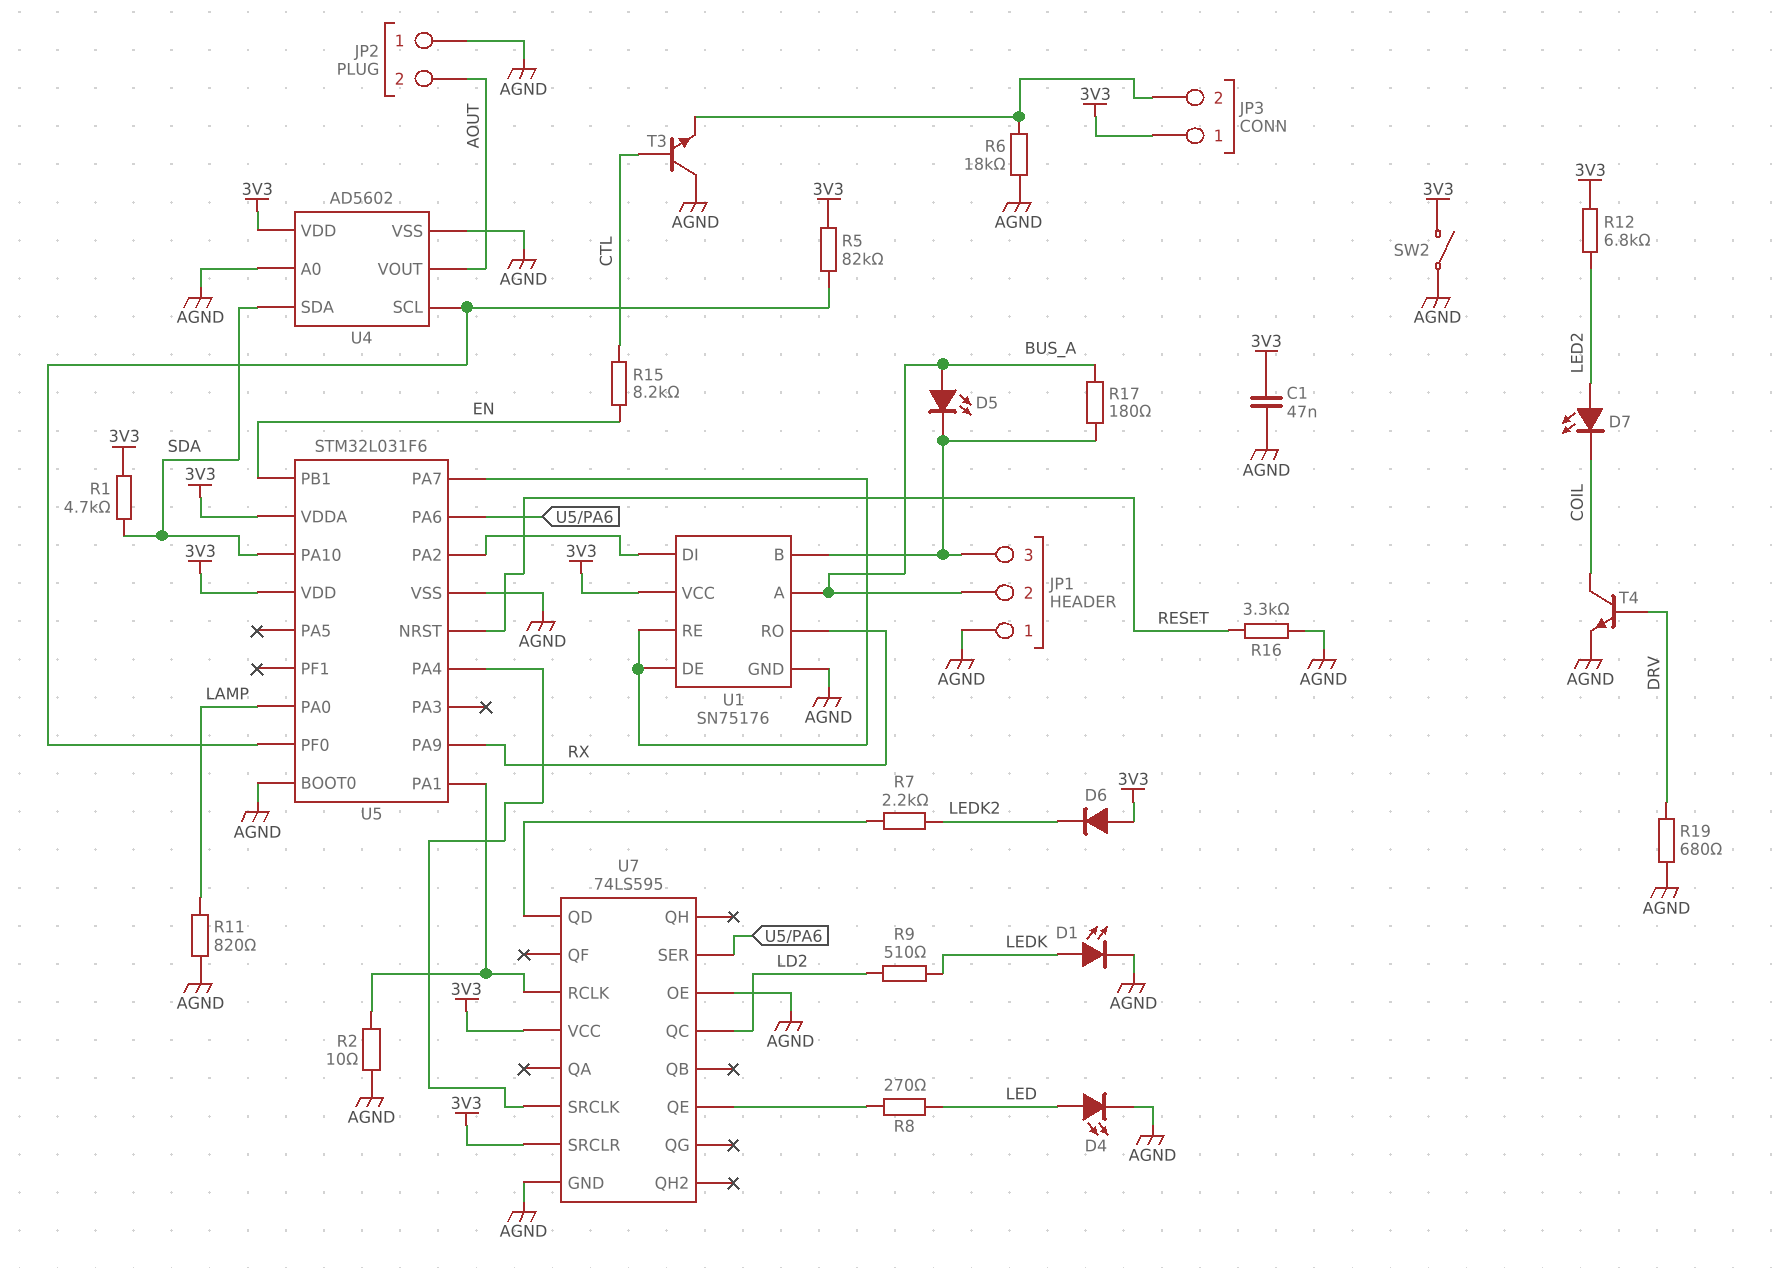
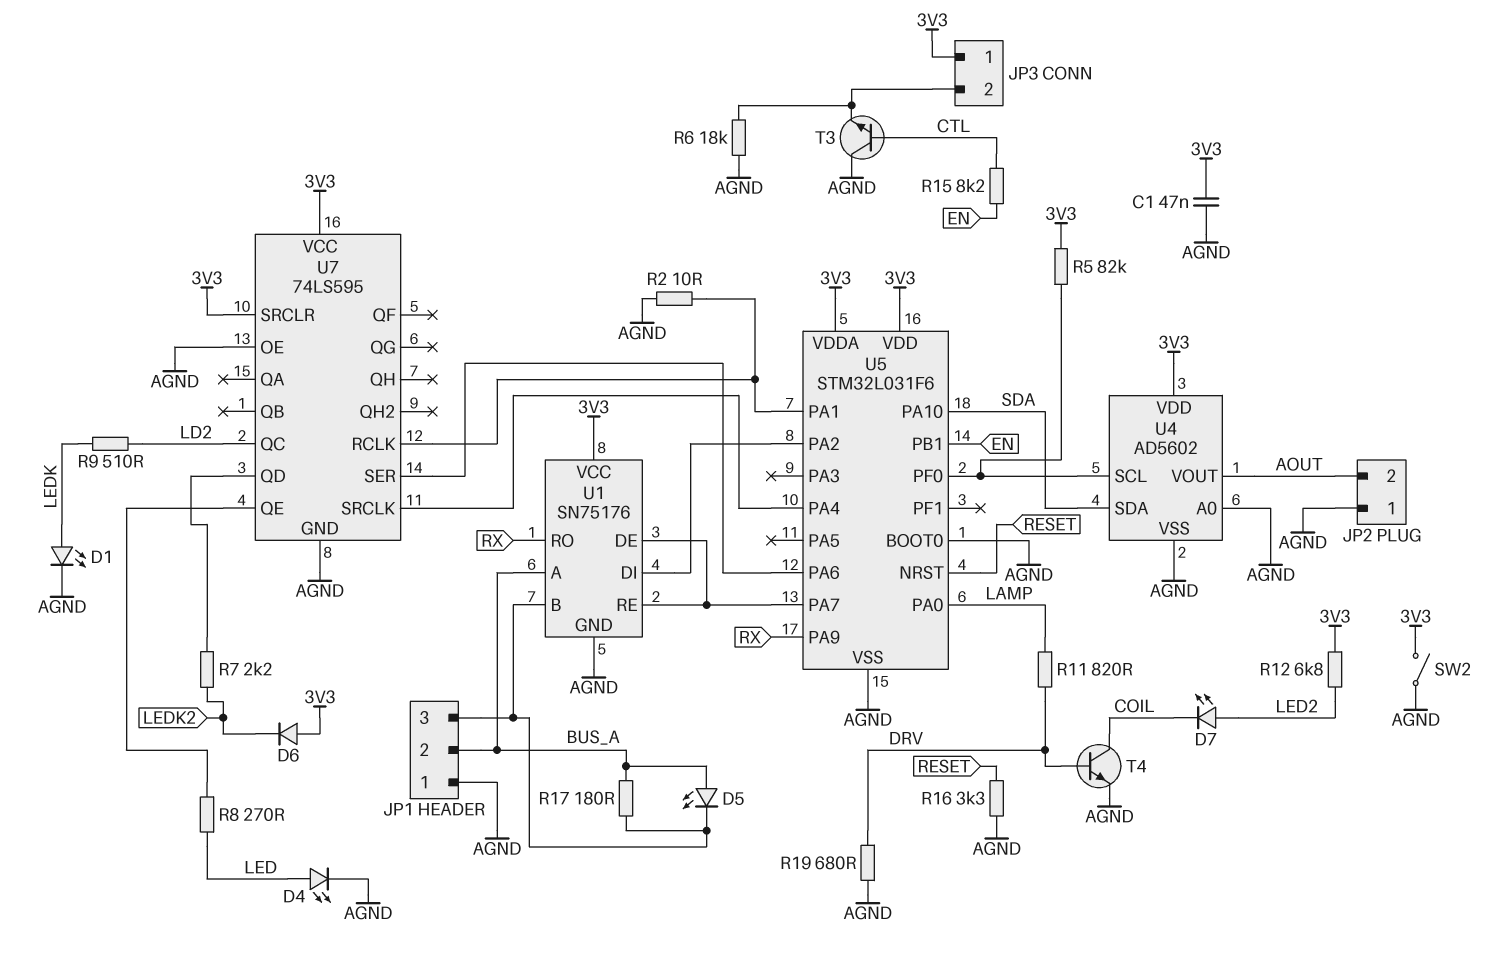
R1: 4.7k (3V3, SDA) -> none
R11: 820 (AGND, LAMP) -> 820 (DRV, LAMP)

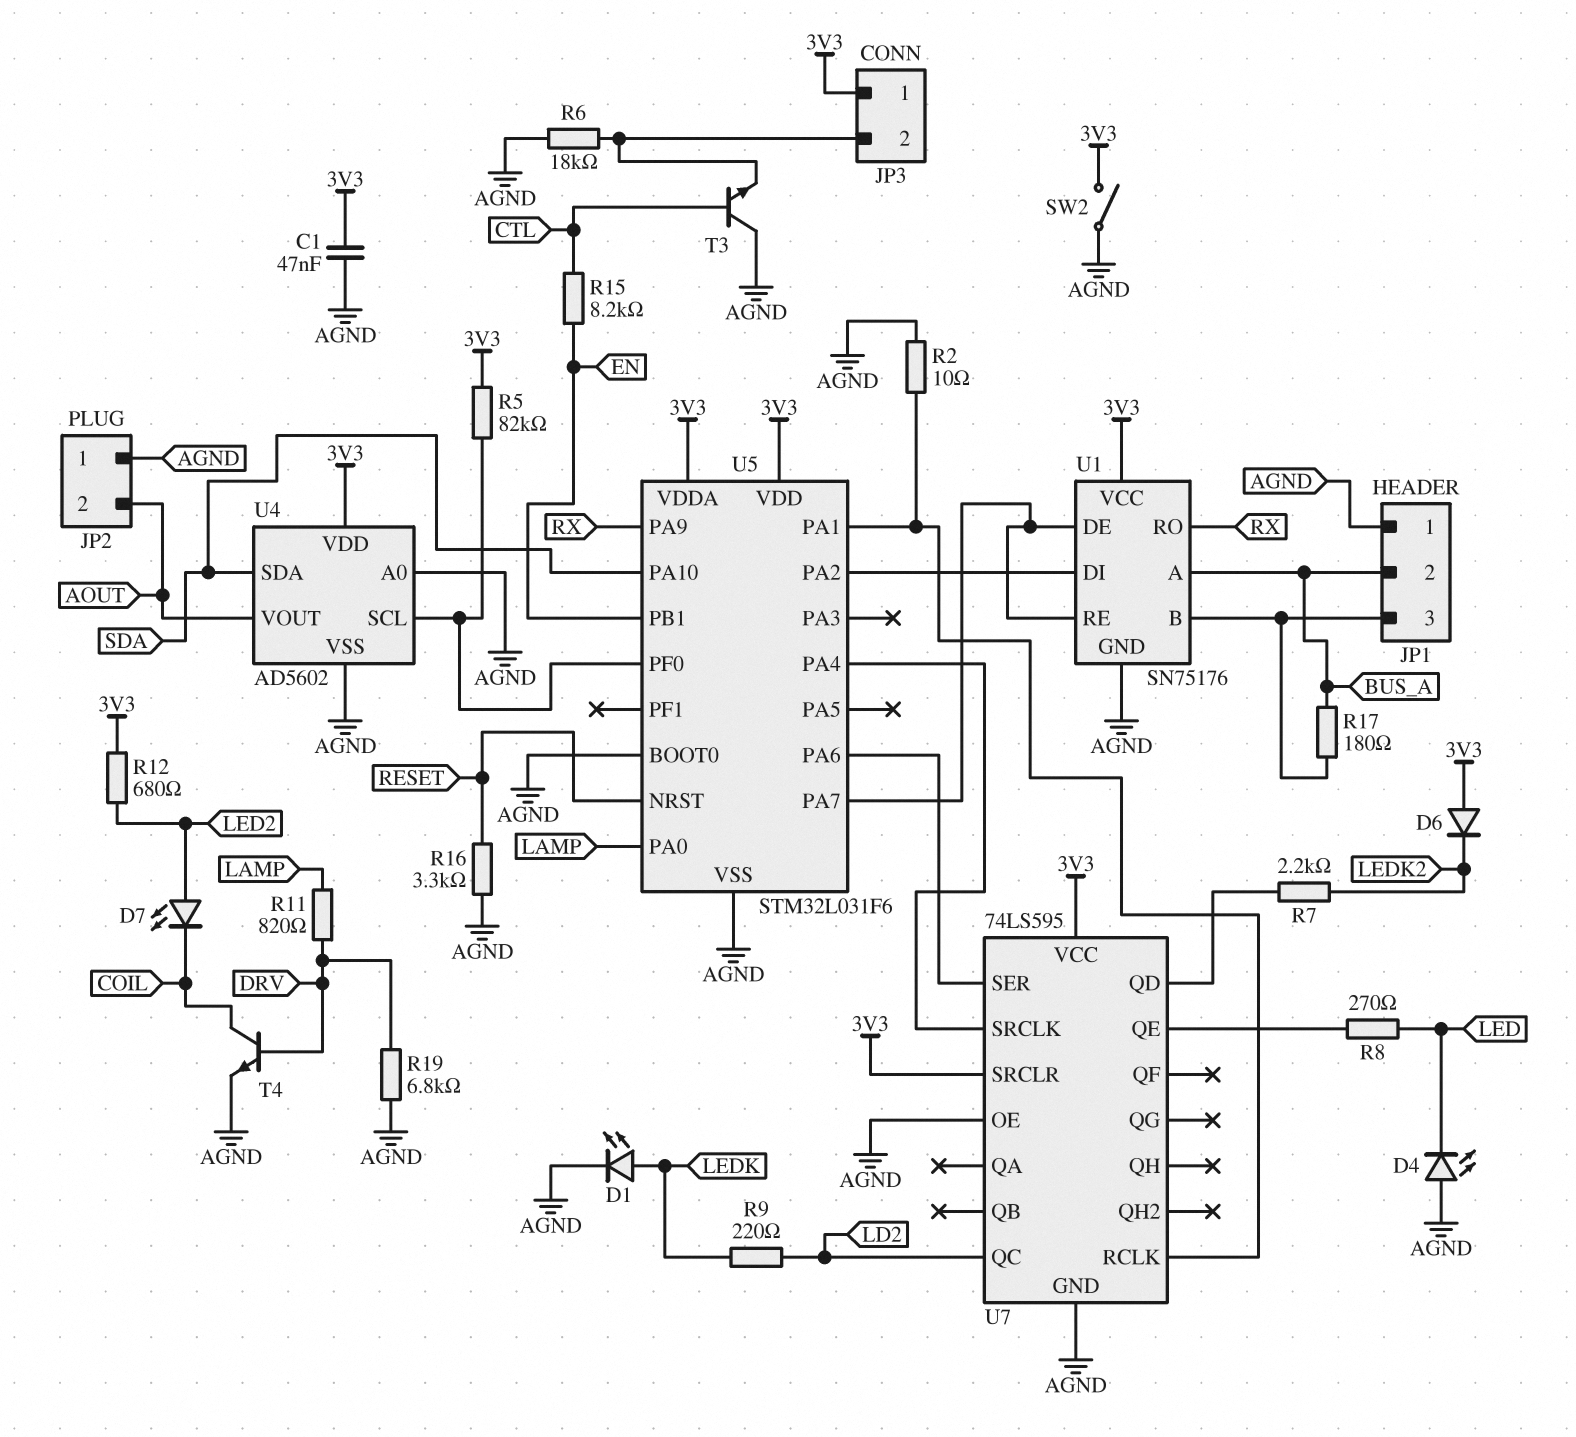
D4: LED (A LED, K AGND) -> LED (A AGND, K LED)
D5: LED (A BUS_A, K JP1/3) -> none
R9: 510 (LD2, LEDK) -> 220 (LD2, LEDK)
R12: 6.8k (3V3, LED2) -> 680 (3V3, LED2)
R19: 680 (AGND, DRV) -> 6.8k (AGND, DRV)

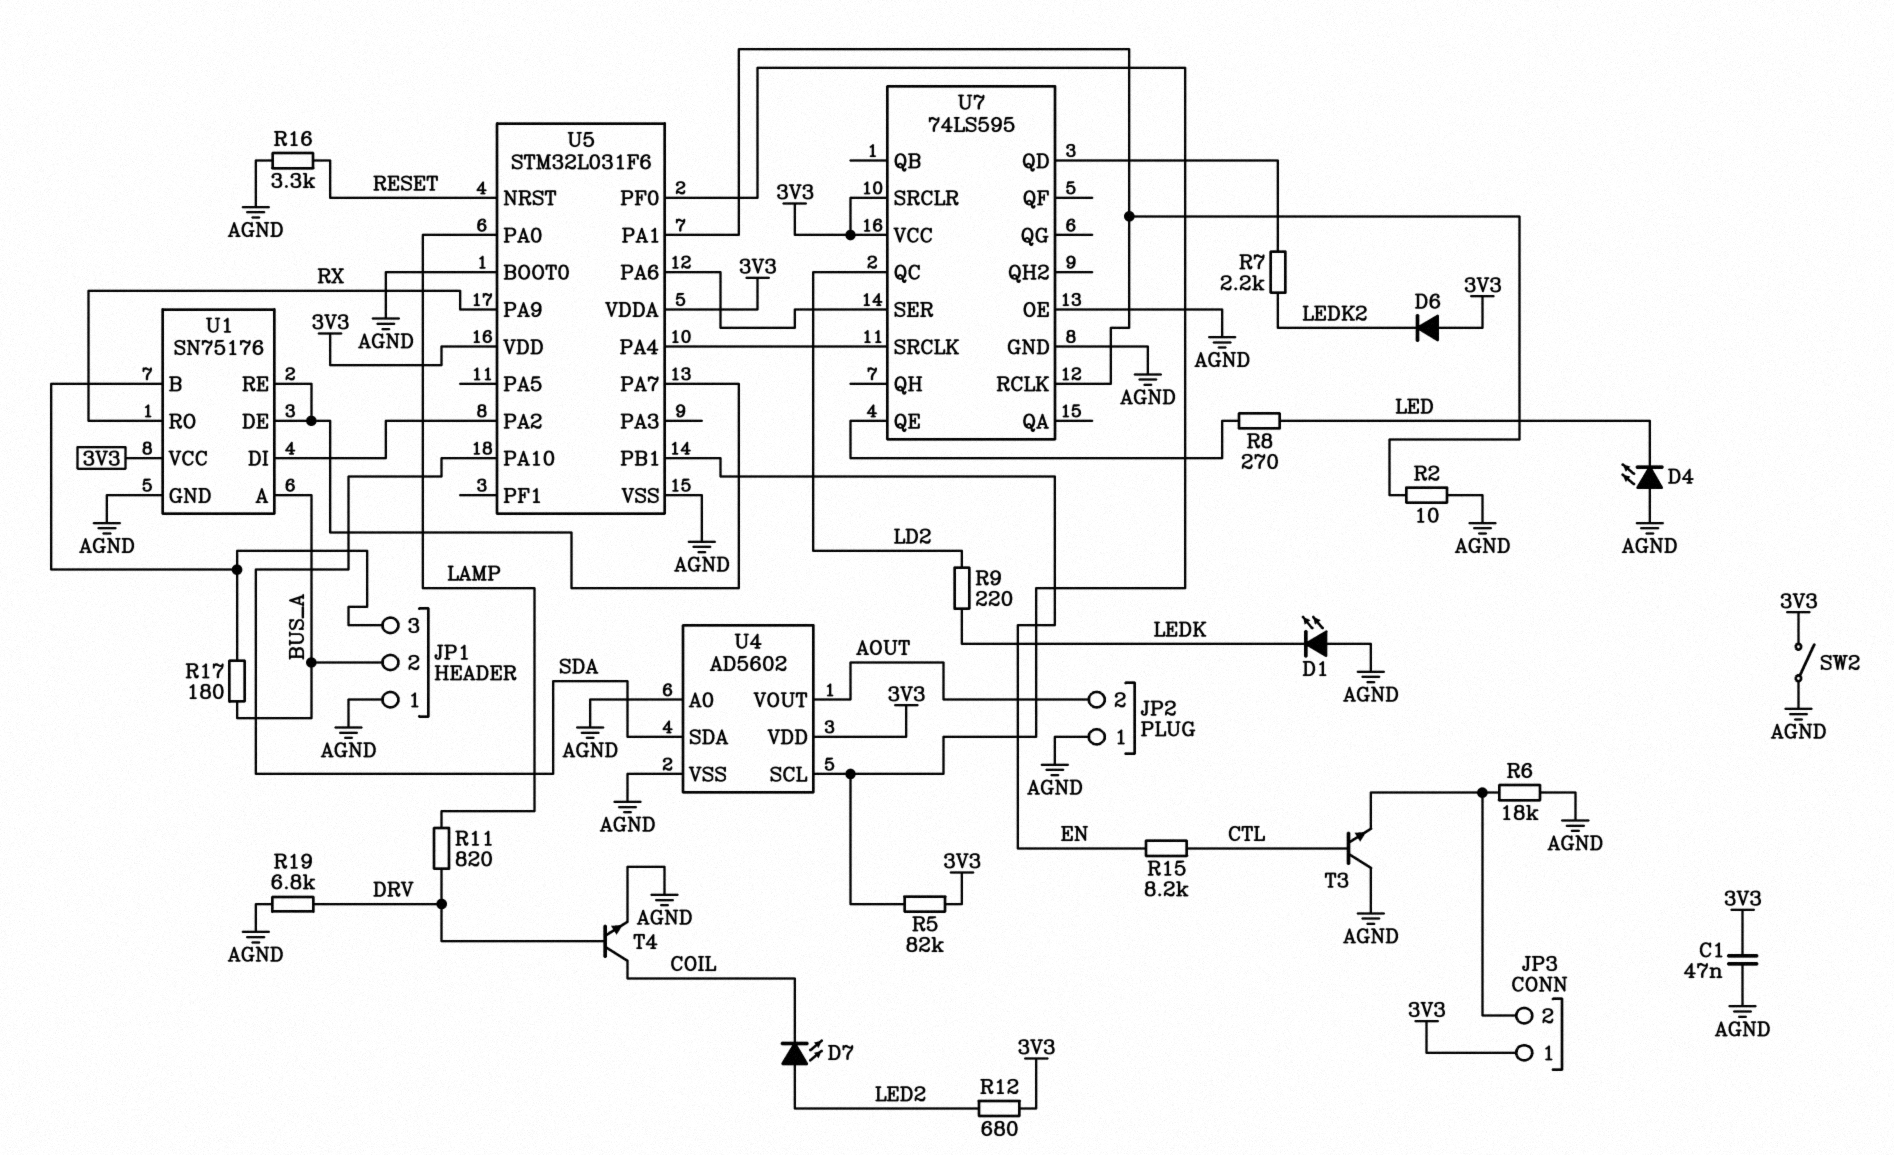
D1: LED (A LEDK, K AGND) -> LED (A AGND, K LEDK)

